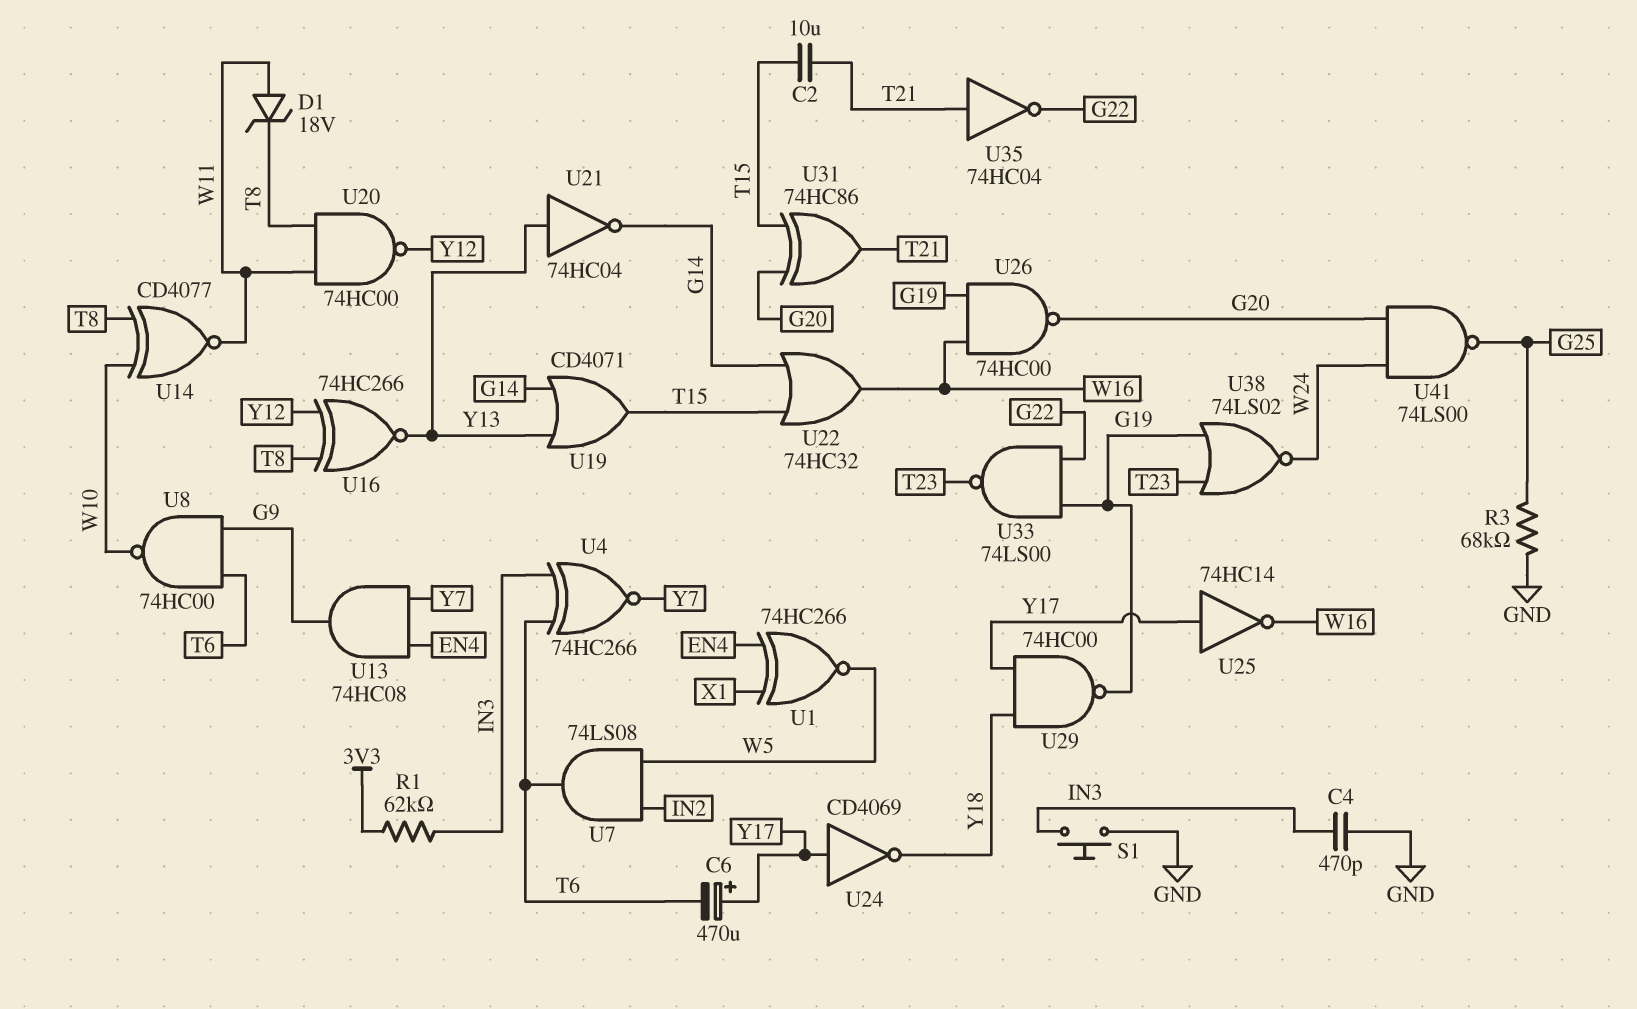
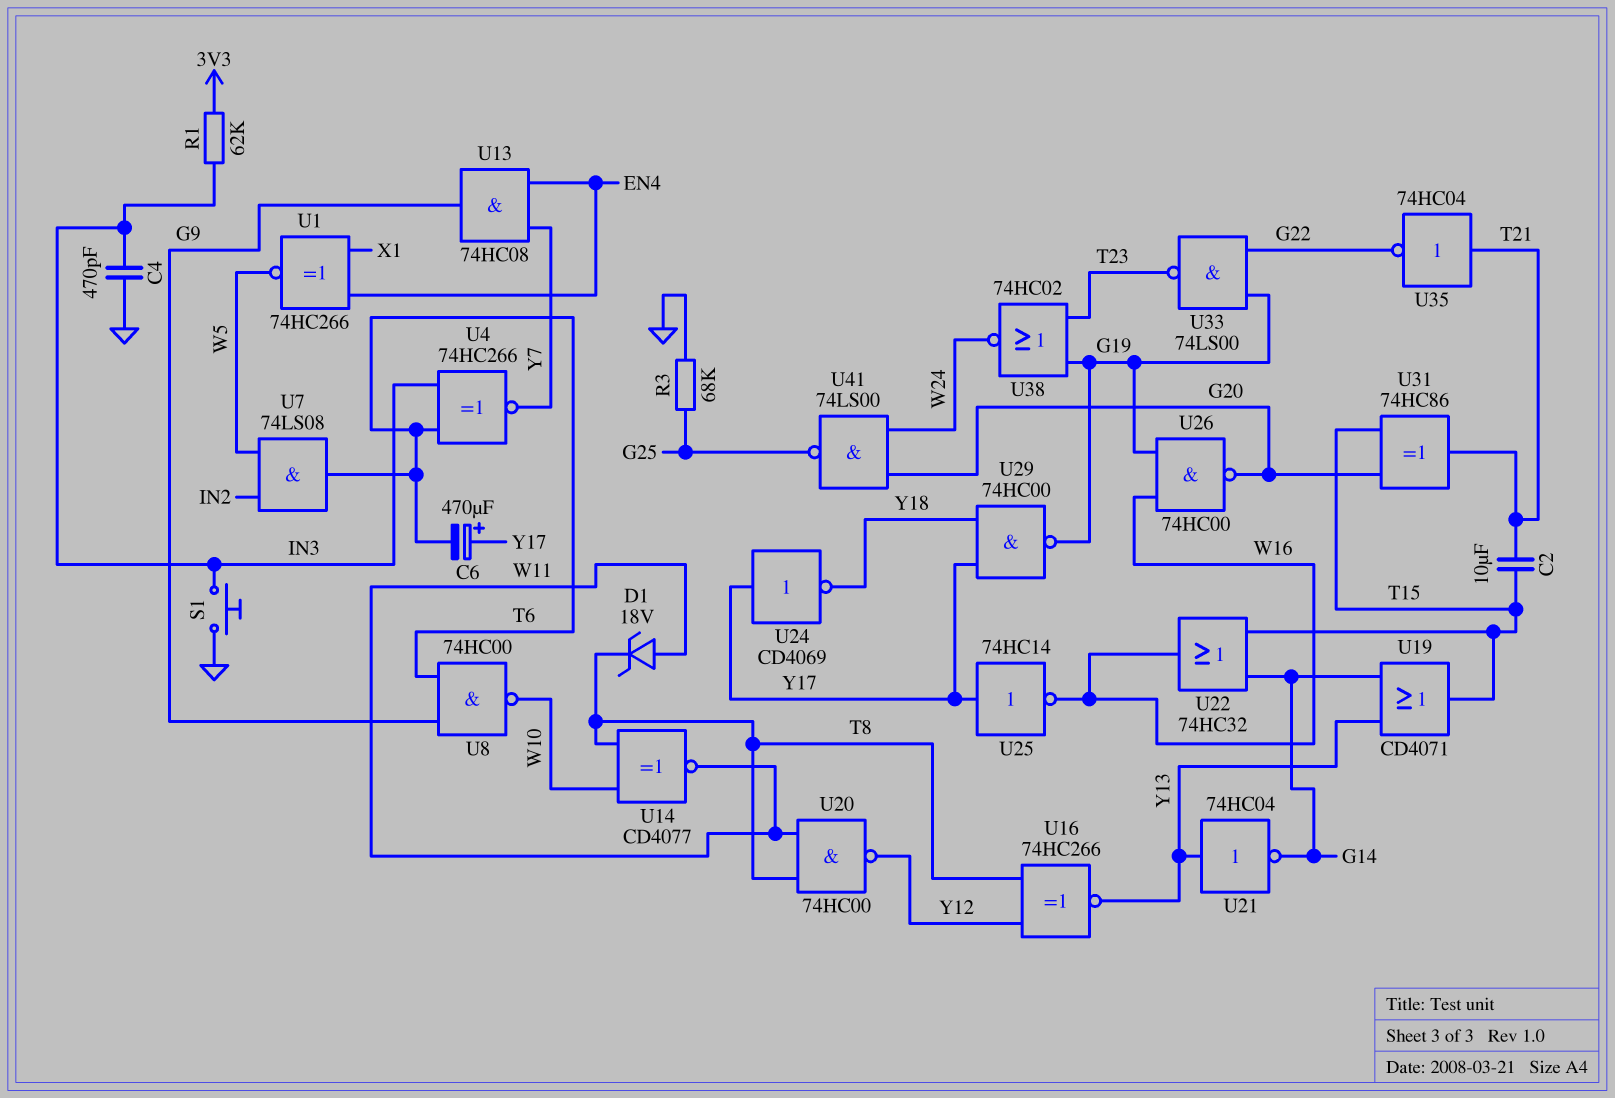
U38: NOR 74LS02 (in G19, in T23, out W24) -> NOR 74HC02 (in G19, in T23, out W24)

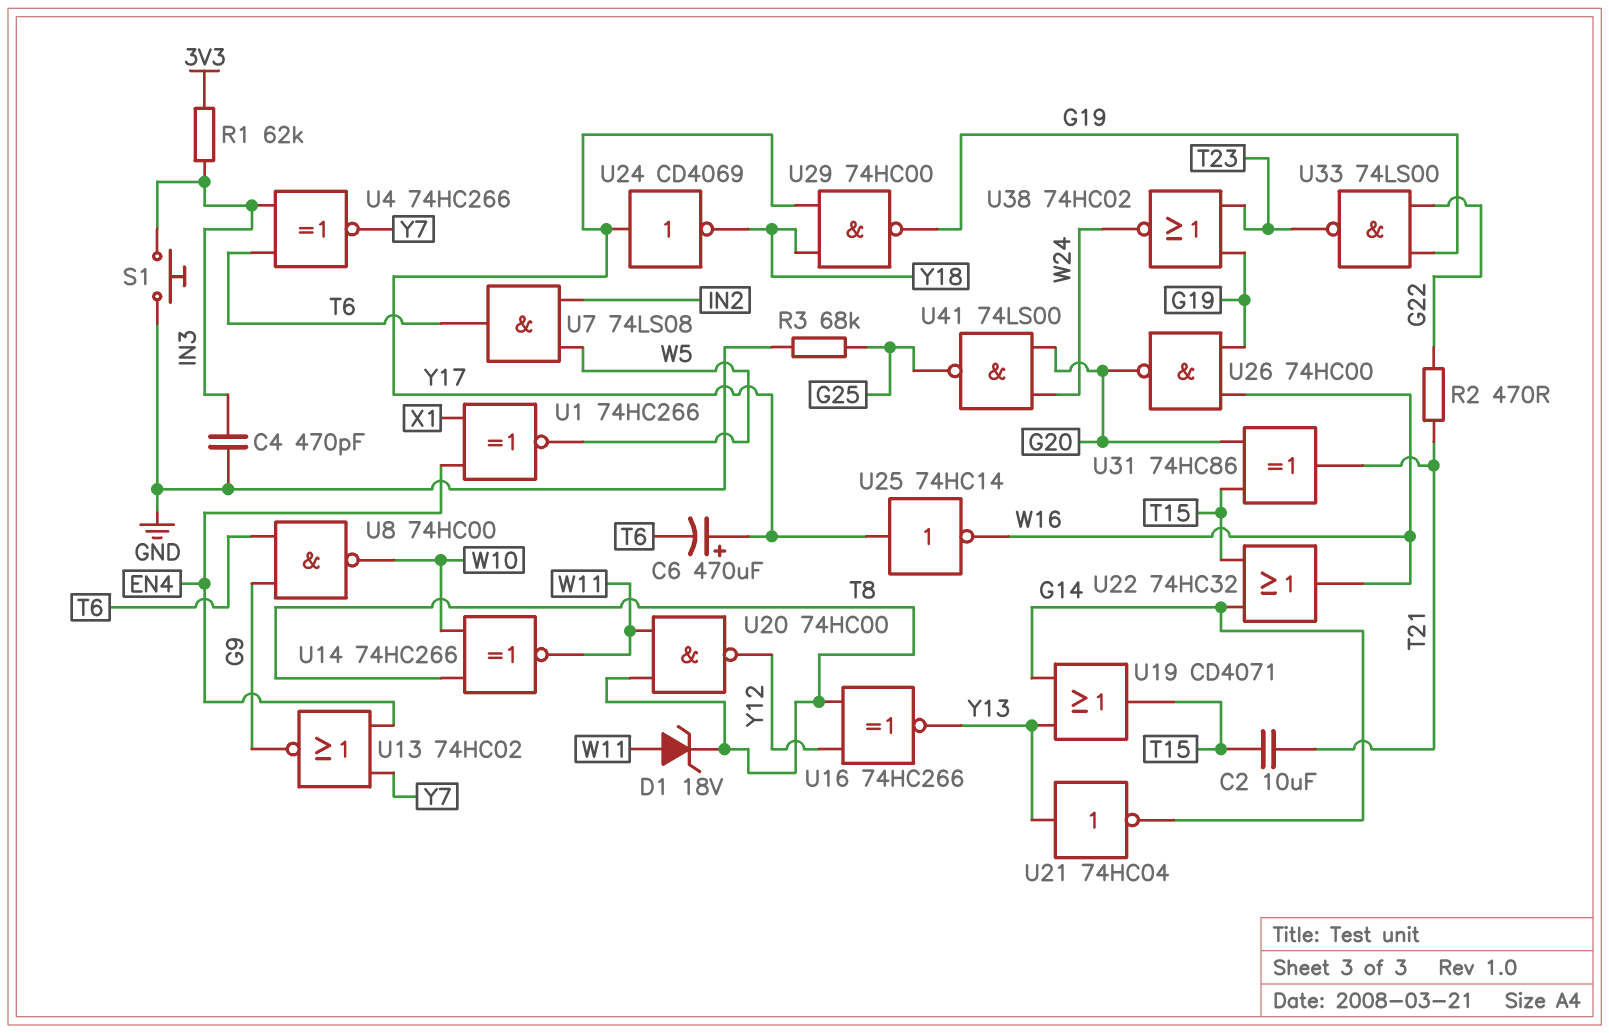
R2: none -> 470 (G22, T21)
U13: AND 74HC08 (in EN4, in Y7, out G9) -> NOR 74HC02 (in EN4, in Y7, out G9)
U14: XNOR CD4077 (in T8, in W10, out W11) -> XNOR 74HC266 (in T8, in W10, out W11)
U35: NOT 74HC04 (in T21, out G22) -> none

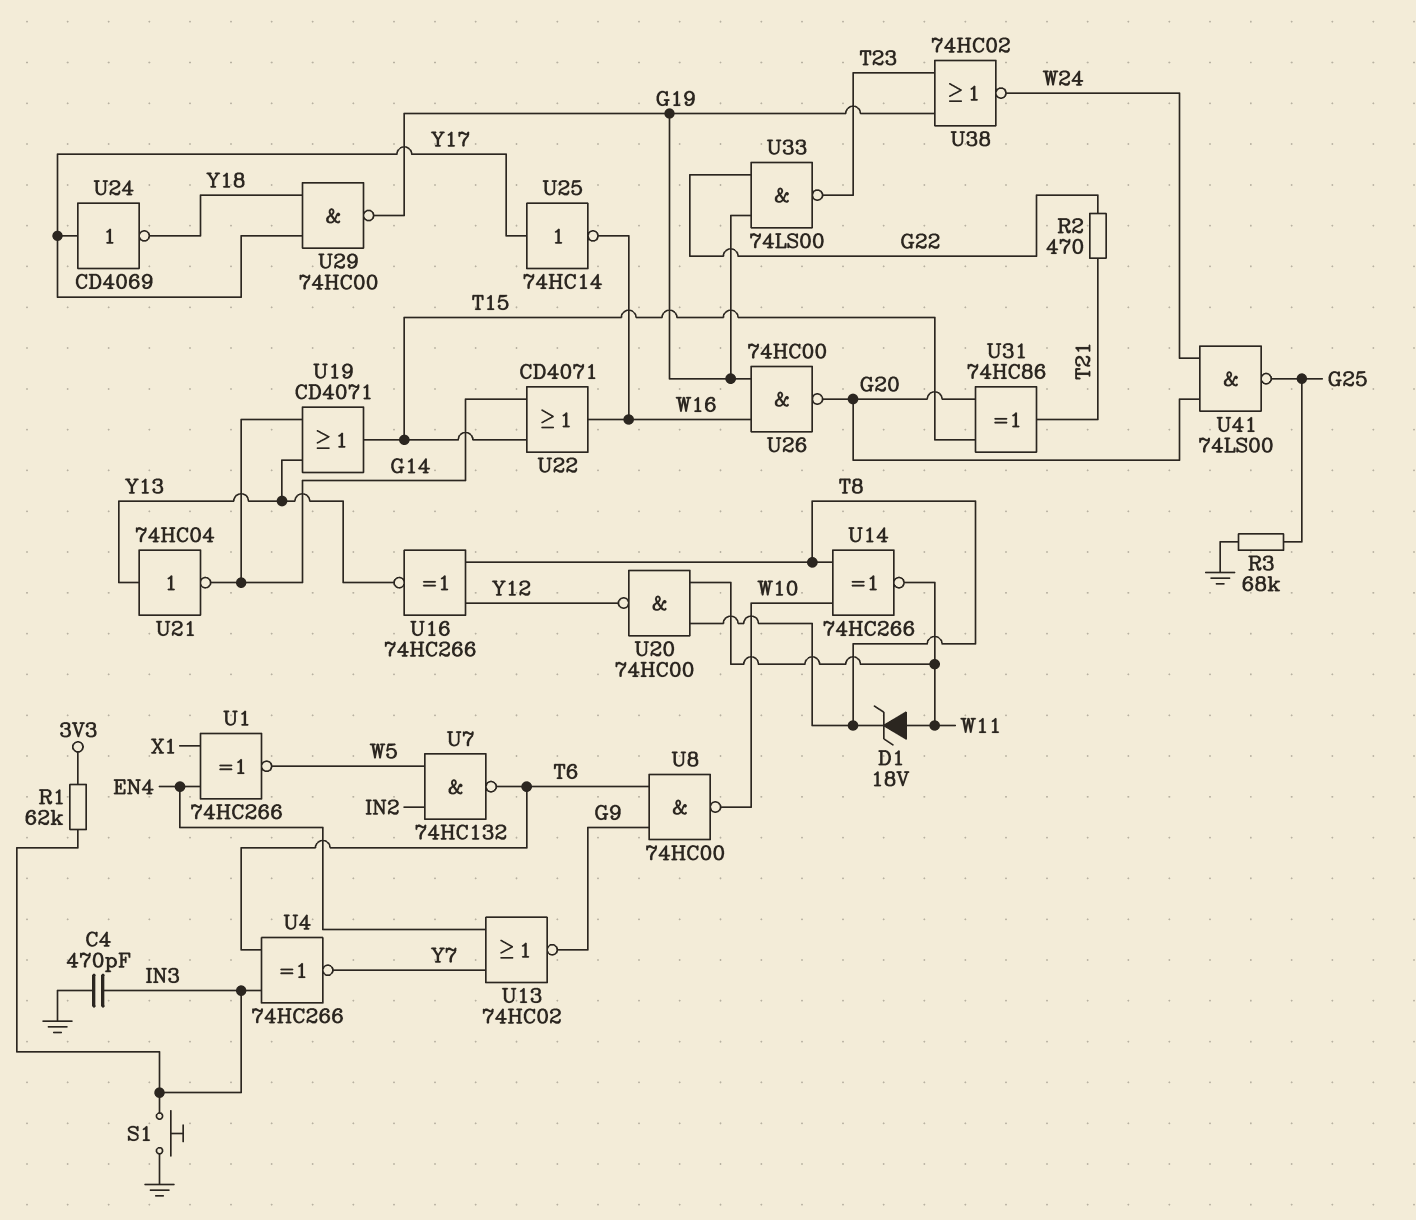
C2: 10uF (T15, T21) -> none
C6: 470uF (plus Y17, minus T6) -> none
U7: AND 74LS08 (in IN2, in W5, out T6) -> NAND 74HC132 (in IN2, in W5, out T6)
U22: OR 74HC32 (in G14, in T15, out W16) -> OR CD4071 (in G14, in T15, out W16)

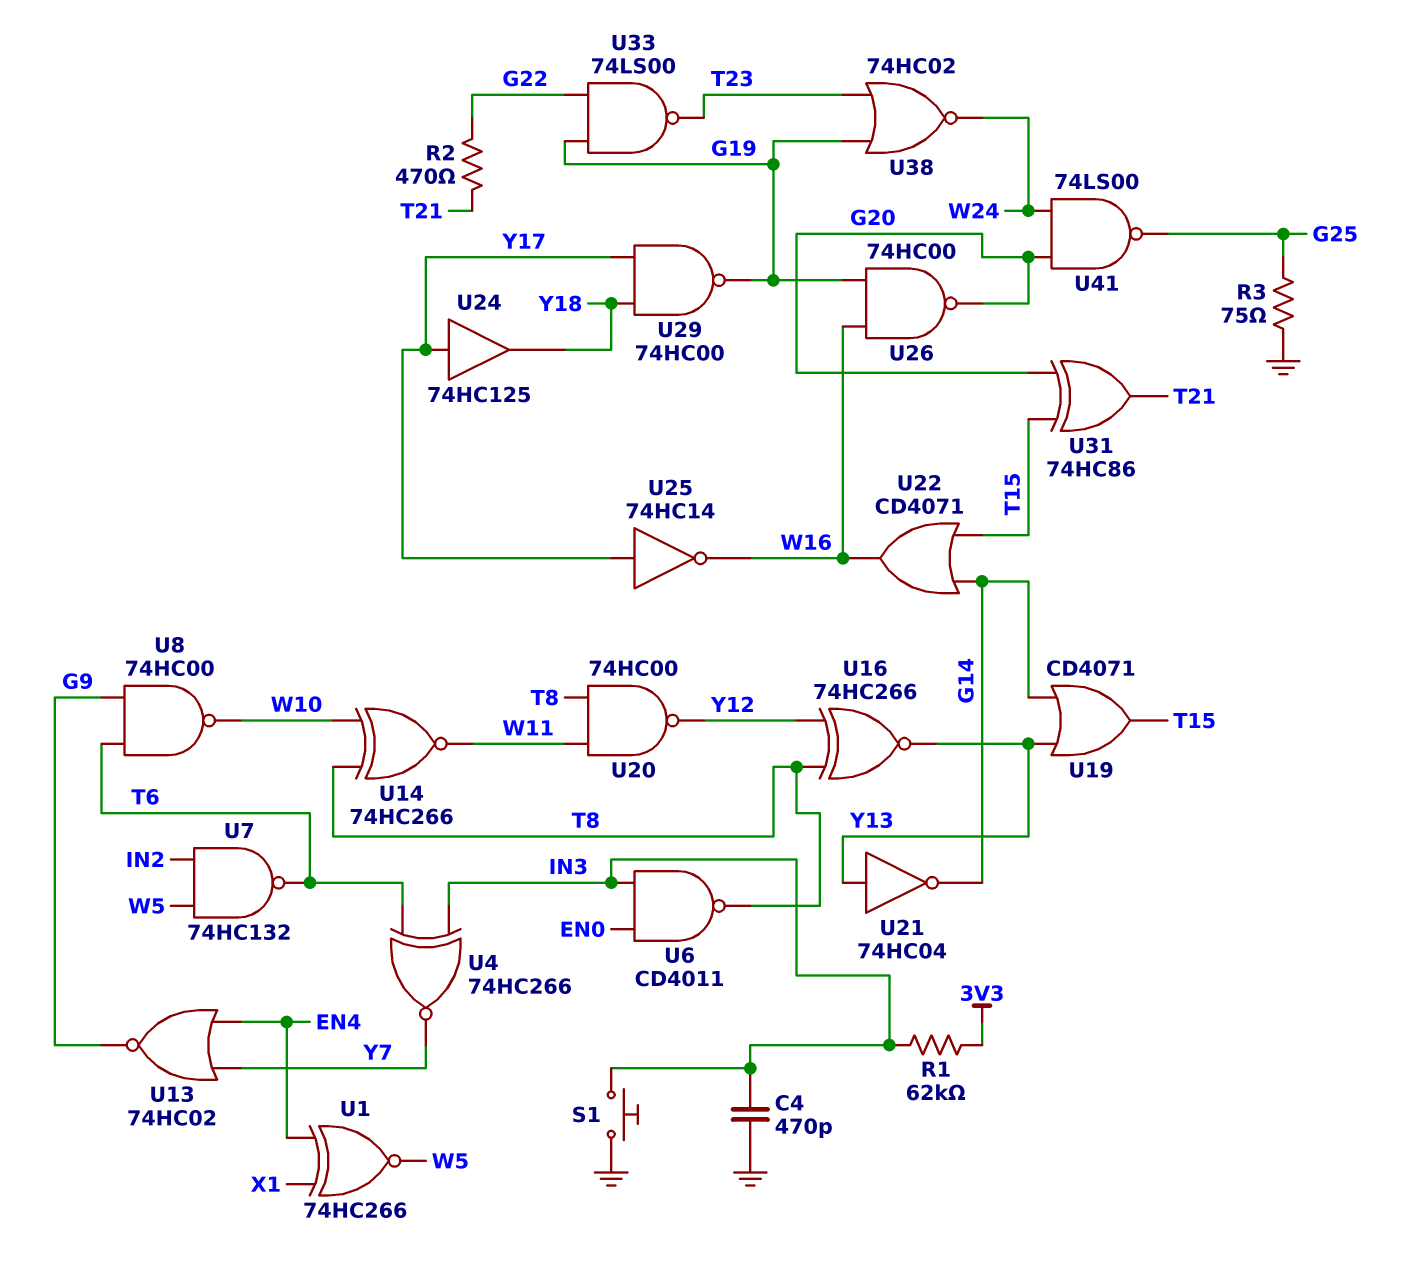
D1: zener 18V (A W11, K T8) -> none
R3: 68k (G25, GND) -> 75 (G25, GND)
U6: none -> NAND CD4011 (in EN0, in IN3, out T8)
U24: NOT CD4069 (in Y17, out Y18) -> buffer 74HC125 (in Y17, out Y18)

